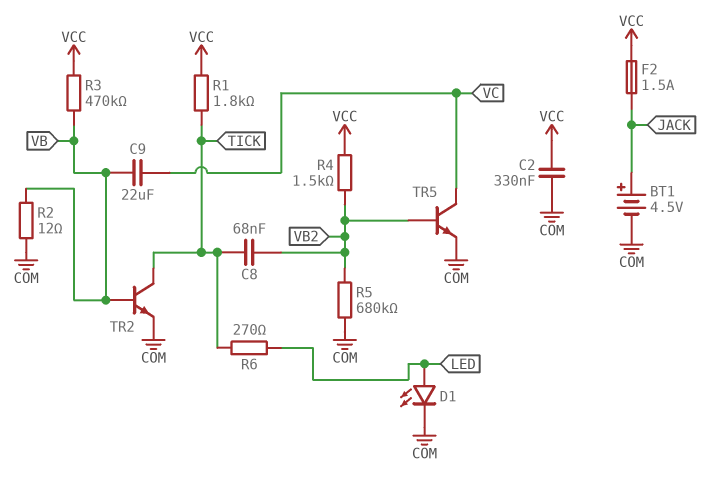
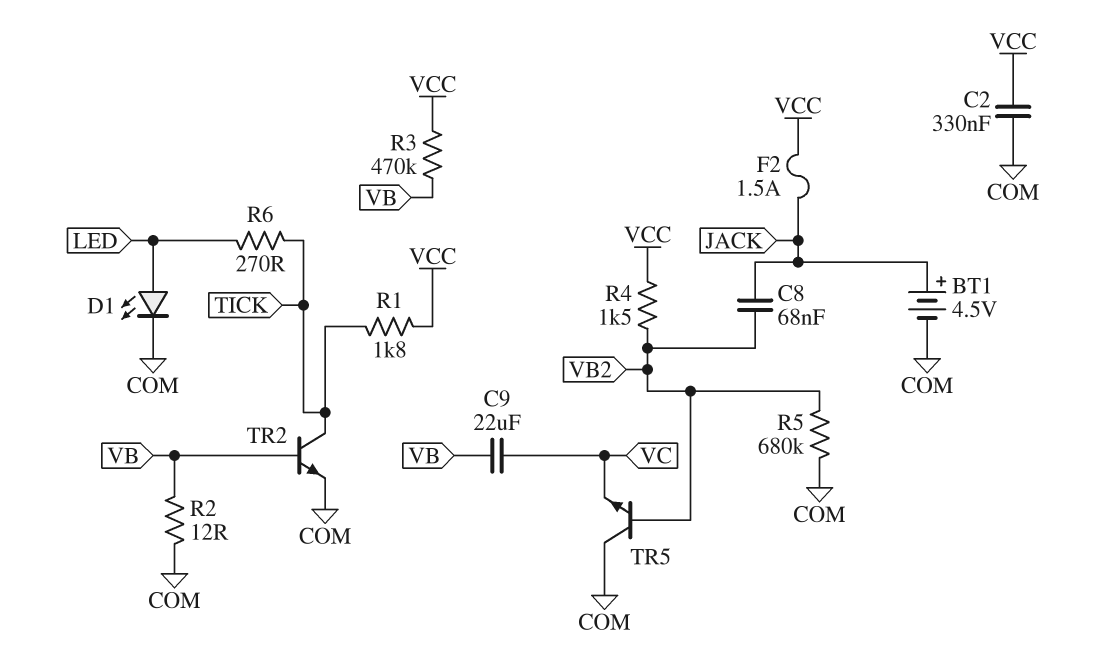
C8: 68nF (TICK, VB2) -> 68nF (JACK, VB2)
TR5: NPN (B VB2, C VC, E COM) -> NPN (B VB2, C COM, E VC)

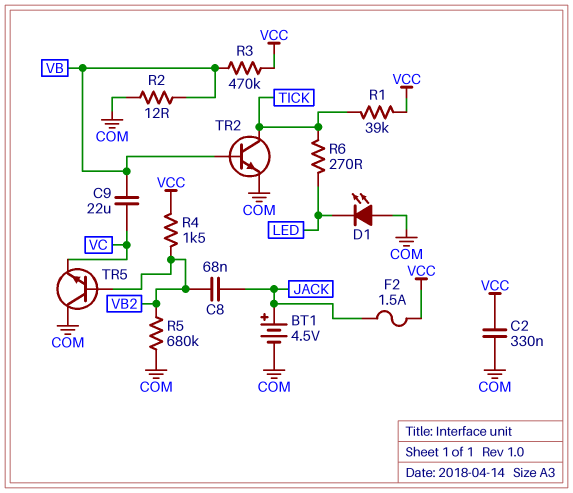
D1: LED (A LED, K COM) -> LED (A COM, K LED)
R1: 1.8k (TICK, VCC) -> 39k (TICK, VCC)

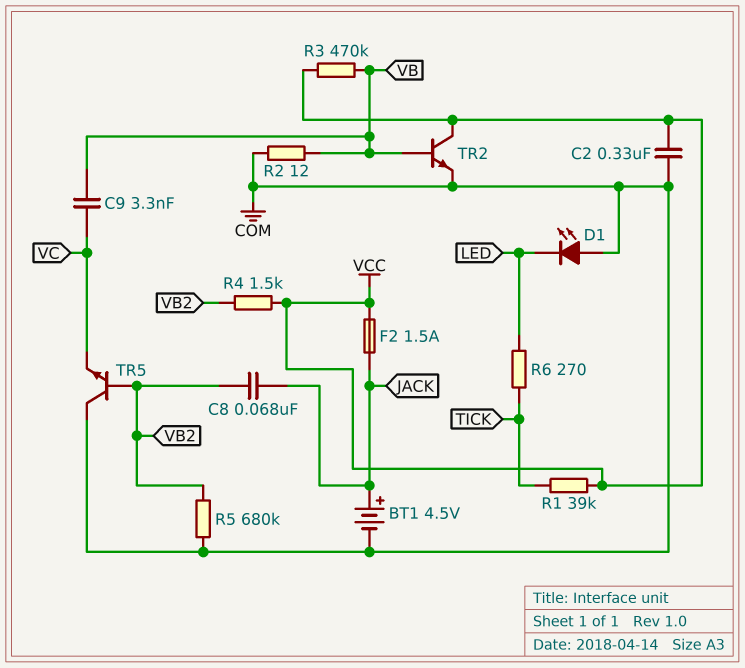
C9: 22uF (VB, VC) -> 3.3nF (VB, VC)
TR2: NPN (B VB, C TICK, E COM) -> NPN (B VB, C VCC, E COM)

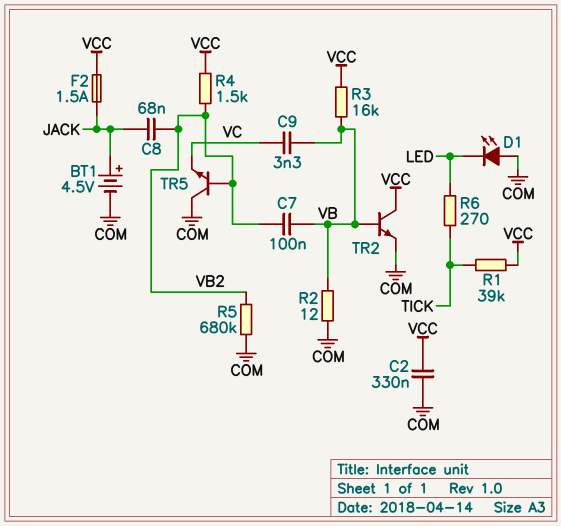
C7: none -> 100nF (VB, VB2)
R3: 470k (VB, VCC) -> 16k (VB, VCC)

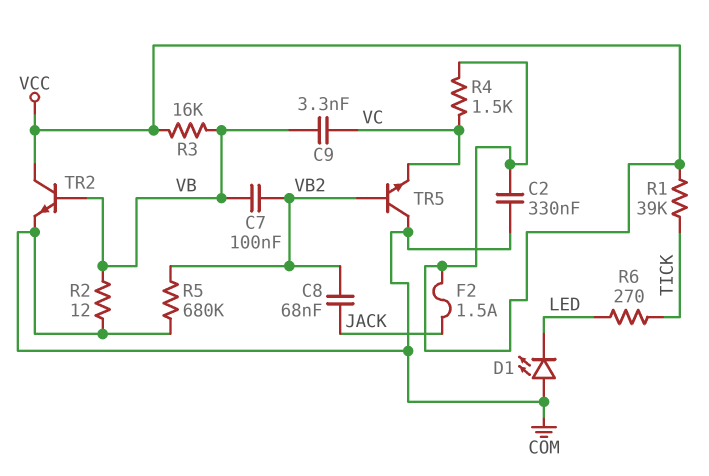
BT1: 4.5V (plus JACK, minus COM) -> none
R4: 1.5k (VB2, VCC) -> 1.5k (VC, VCC)

